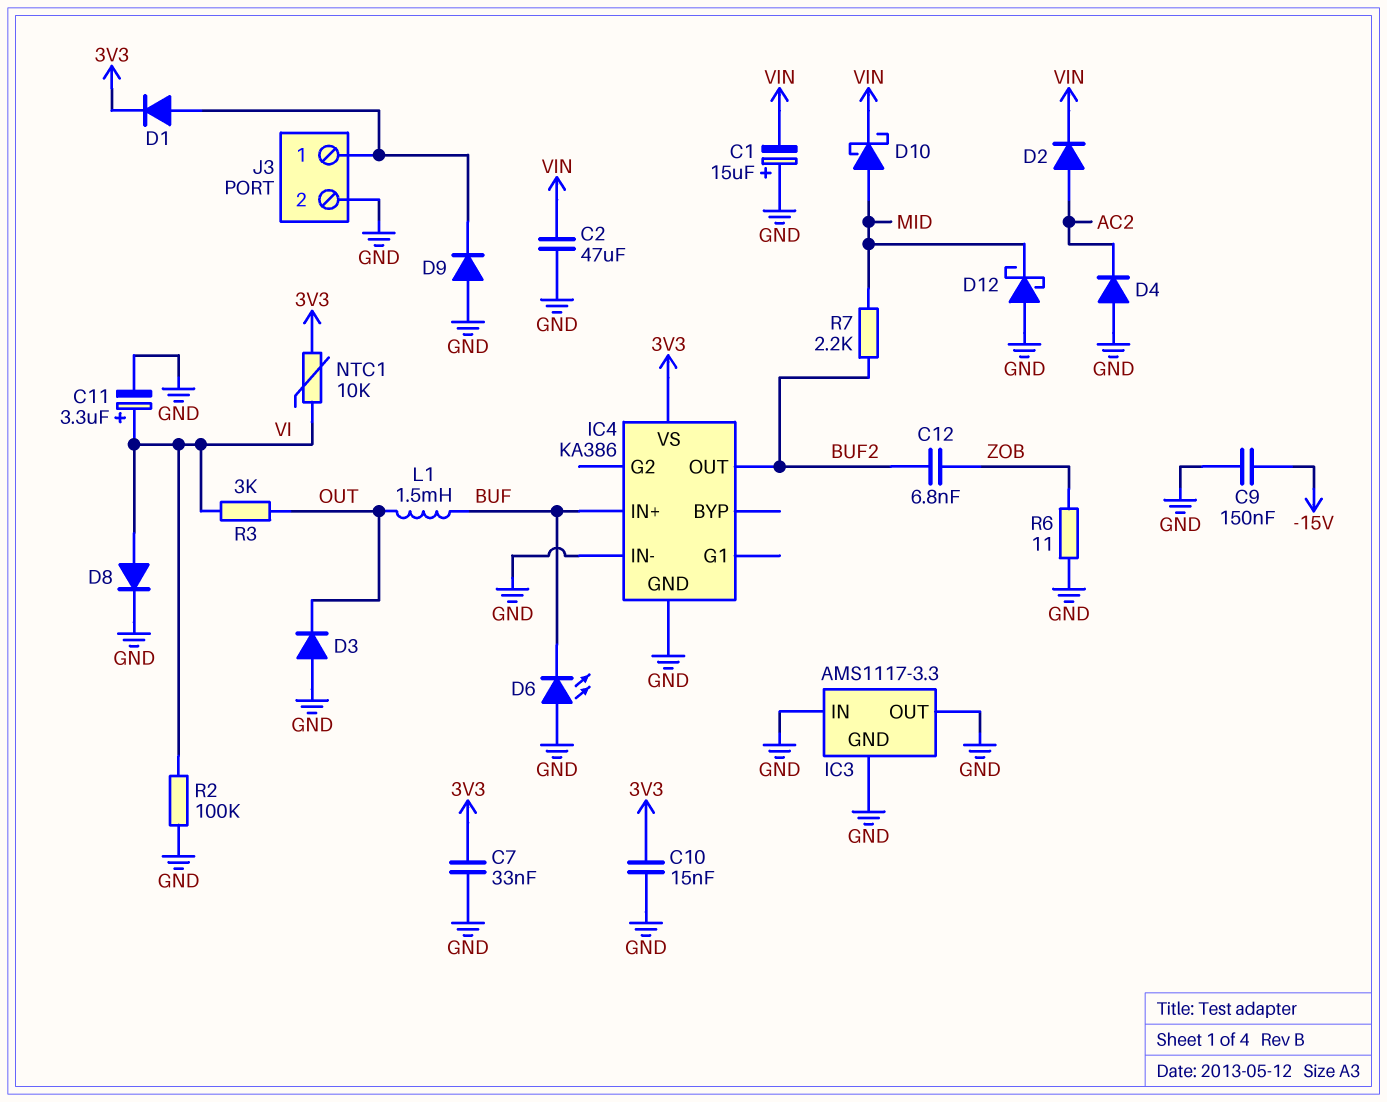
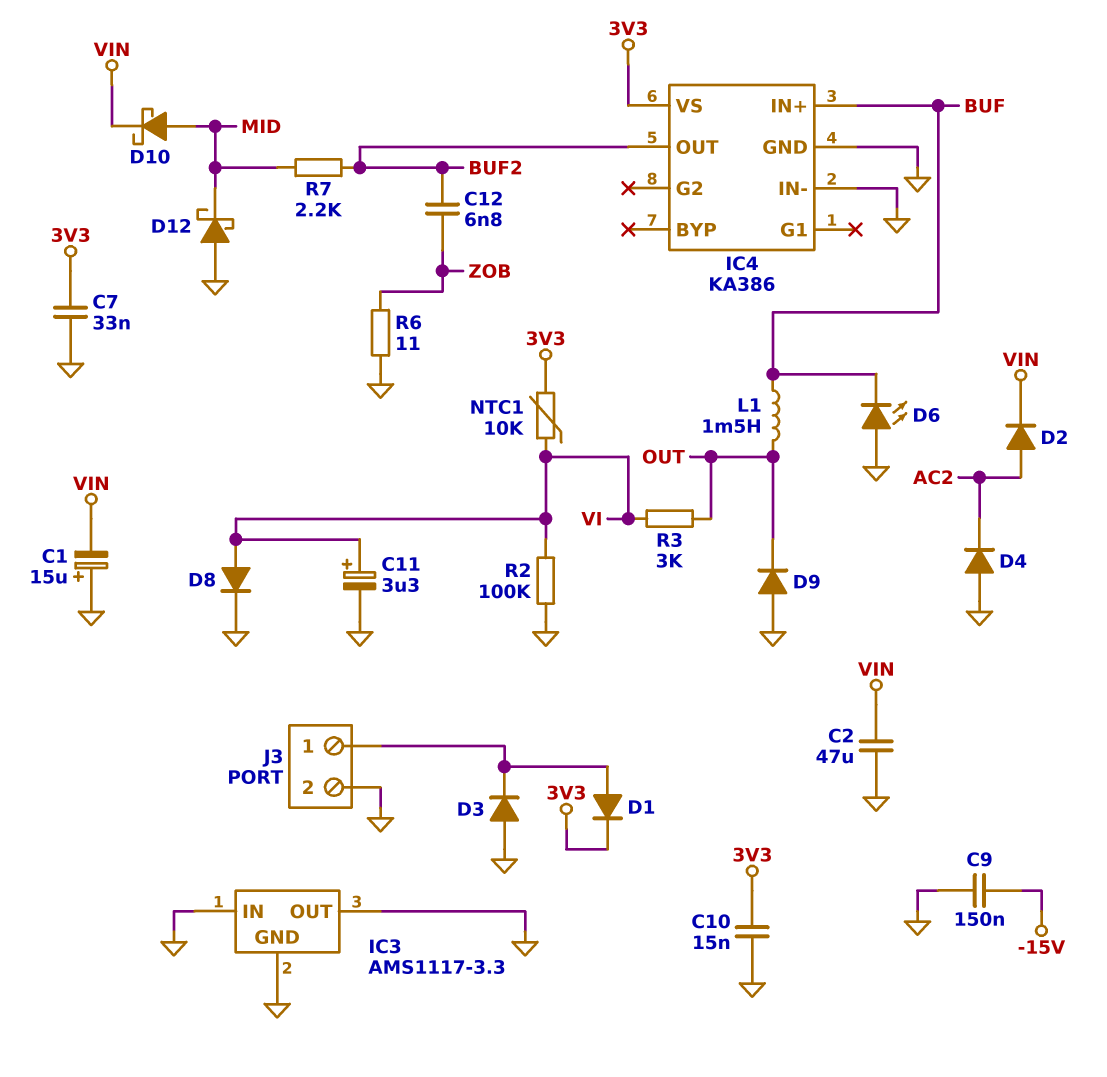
D3: diode (A GND, K OUT) -> diode (A GND, K J3/1)
D9: diode (A GND, K J3/1) -> diode (A GND, K OUT)

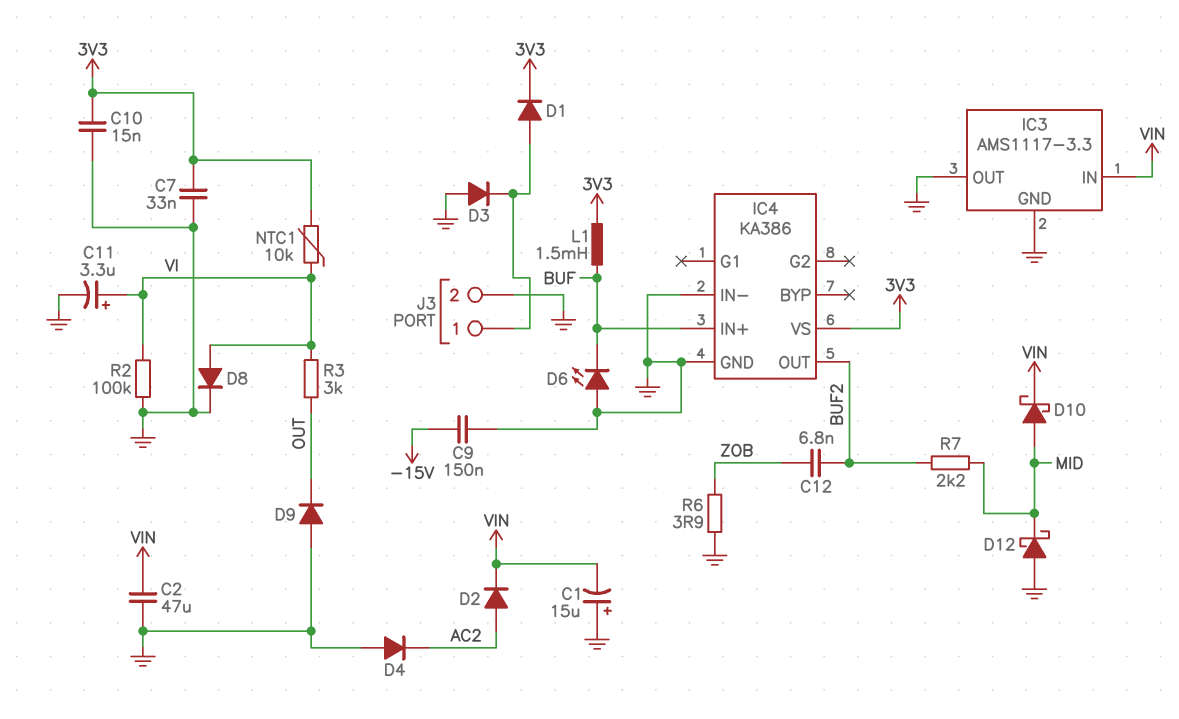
IC3 pin IN: GND -> VIN
L1: 1.5mH (BUF, OUT) -> 1.5mH (3V3, BUF)
R6: 11 (GND, ZOB) -> 3.9 (GND, ZOB)

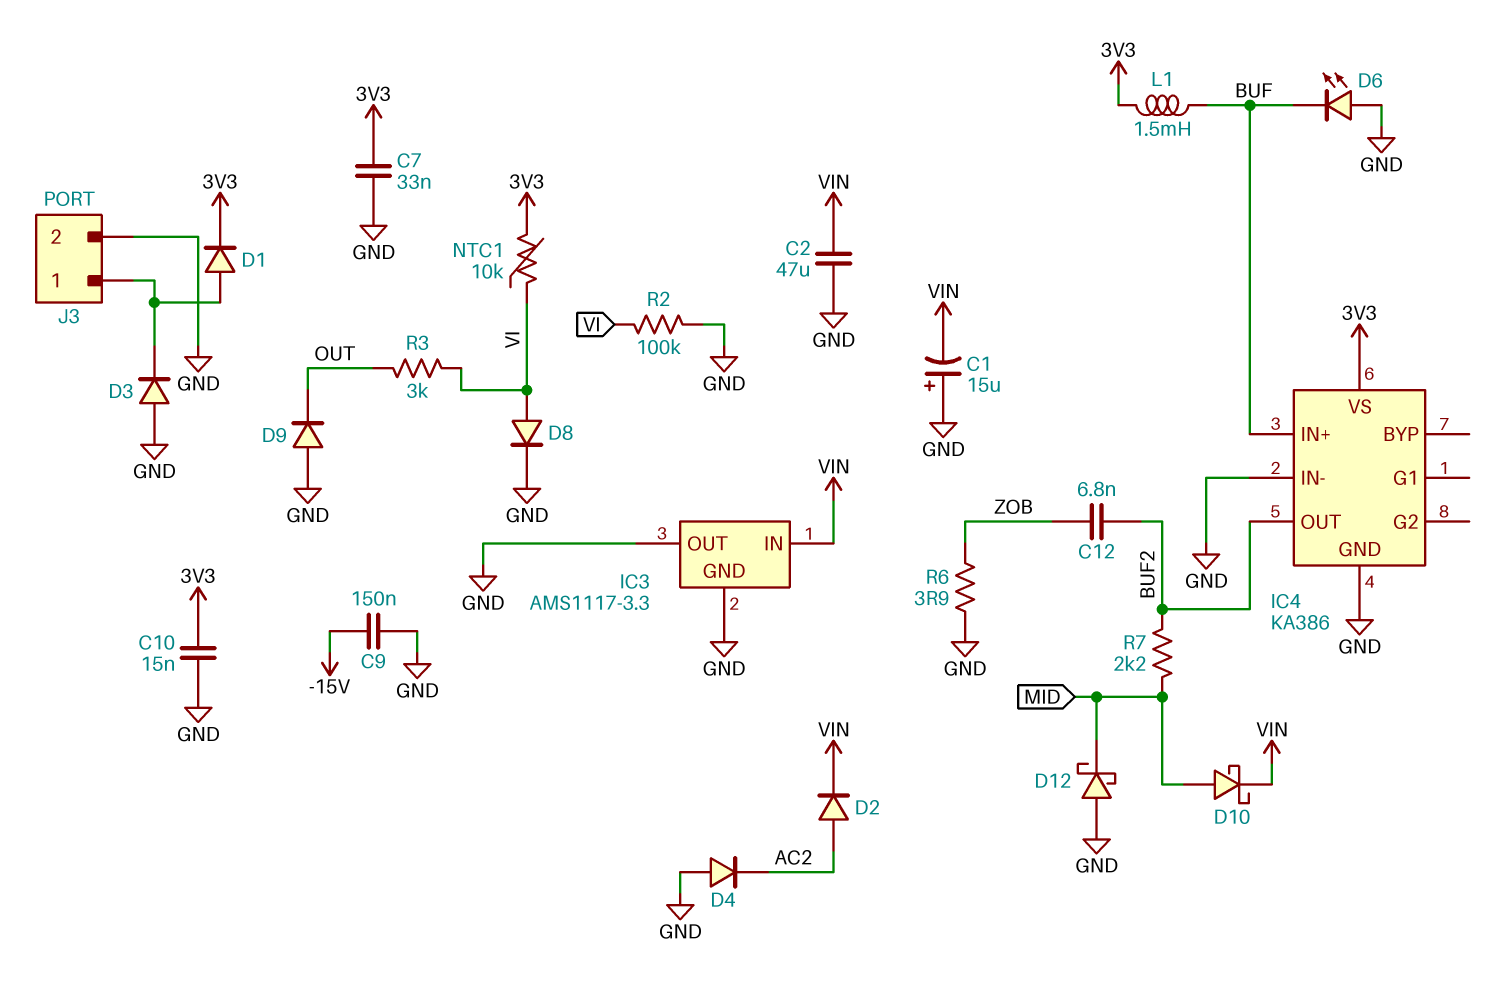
C11: 3.3uF (plus VI, minus GND) -> none

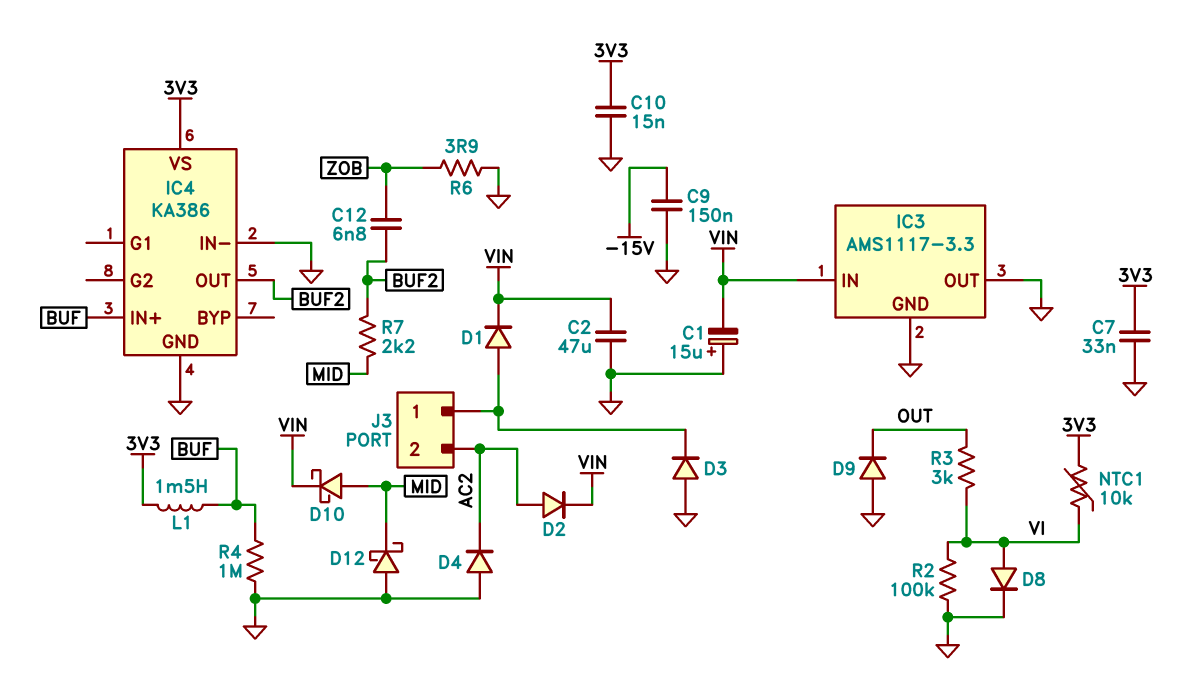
D1: diode (A J3/1, K 3V3) -> diode (A J3/1, K VIN)
D6: LED (A GND, K BUF) -> none
J3 pin 2: GND -> AC2
R4: none -> 1M (BUF, GND)

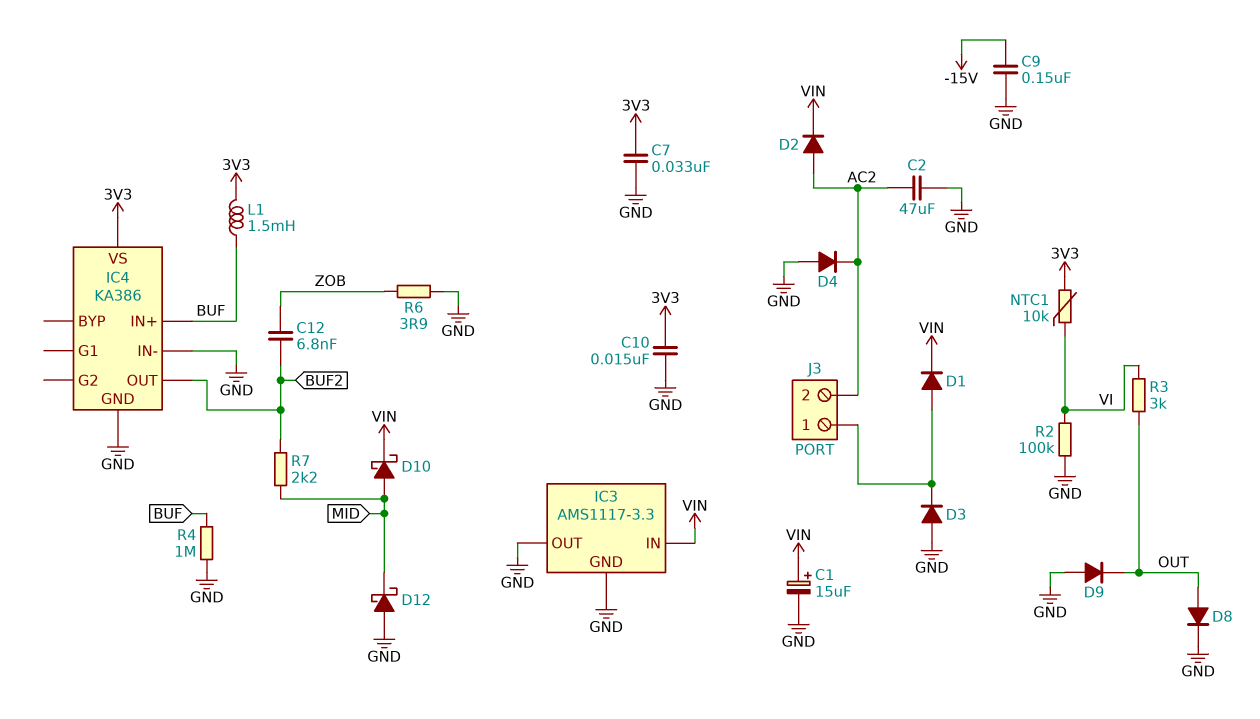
C1: 15uF (plus GND, minus VIN) -> 15uF (plus VIN, minus GND)
C2: 47uF (GND, VIN) -> 47uF (AC2, GND)
D8: diode (A VI, K GND) -> diode (A OUT, K GND)

